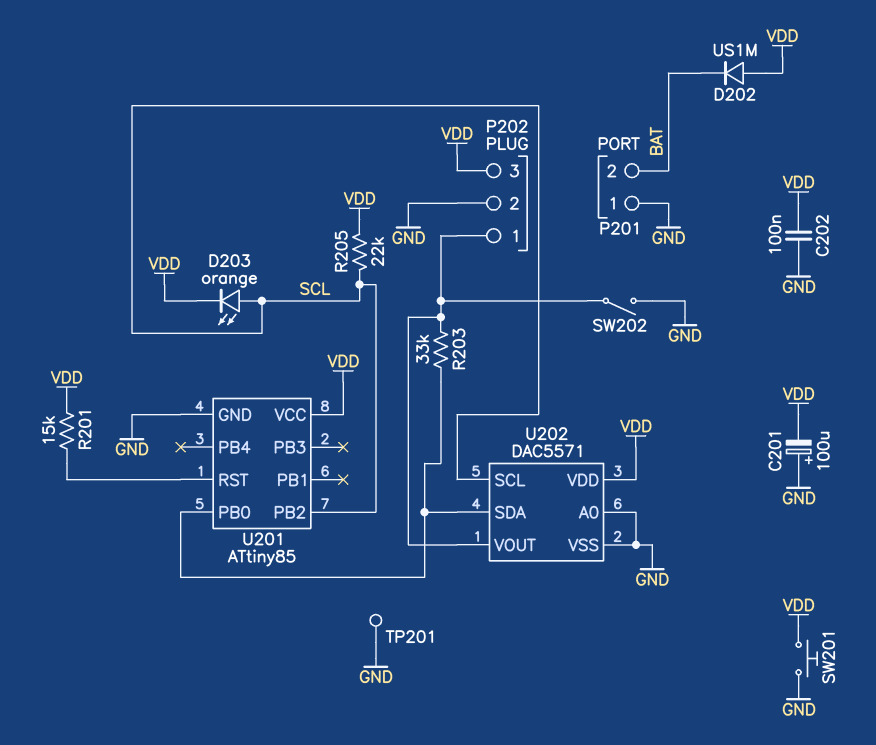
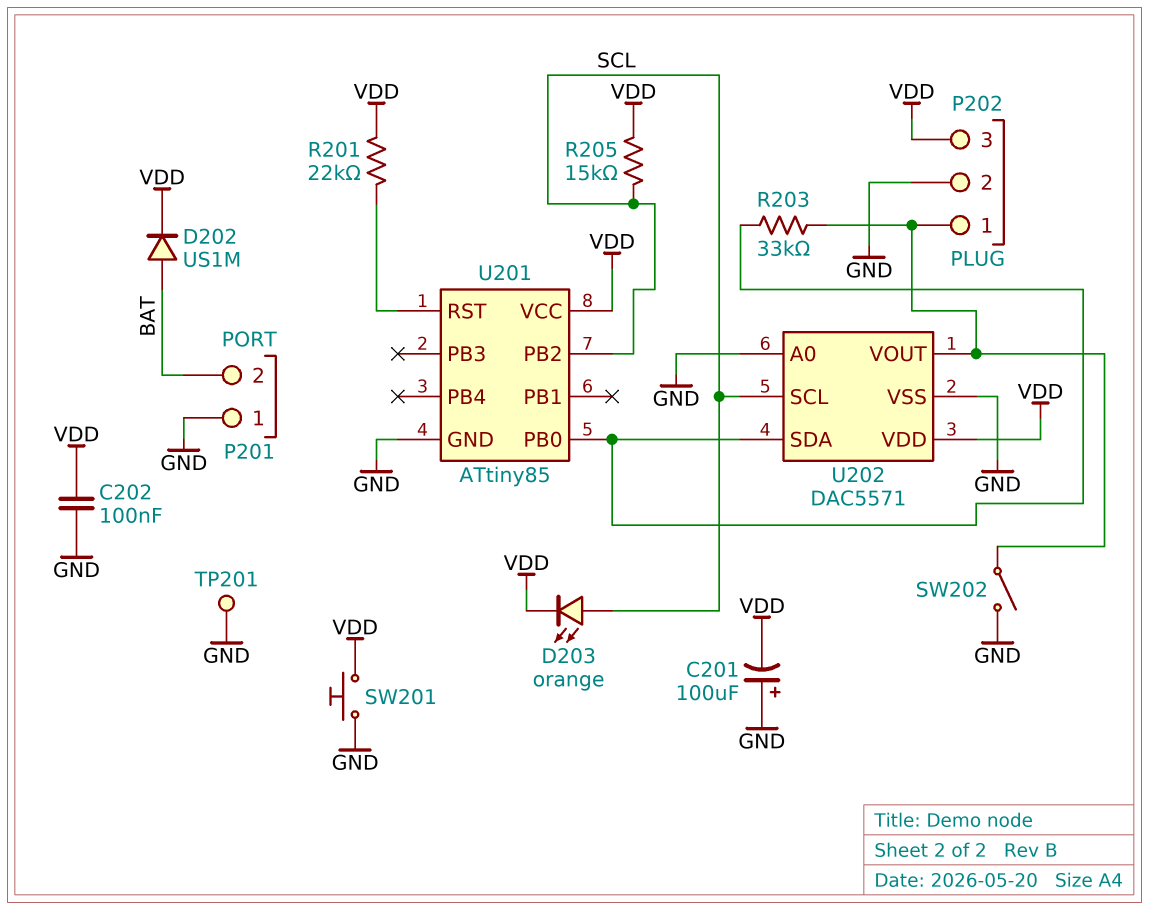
D202: diode US1M (A VDD, K BAT) -> diode US1M (A BAT, K VDD)
R201: 15k (U201/RST, VDD) -> 22k (U201/RST, VDD)
R205: 22k (SCL, VDD) -> 15k (SCL, VDD)

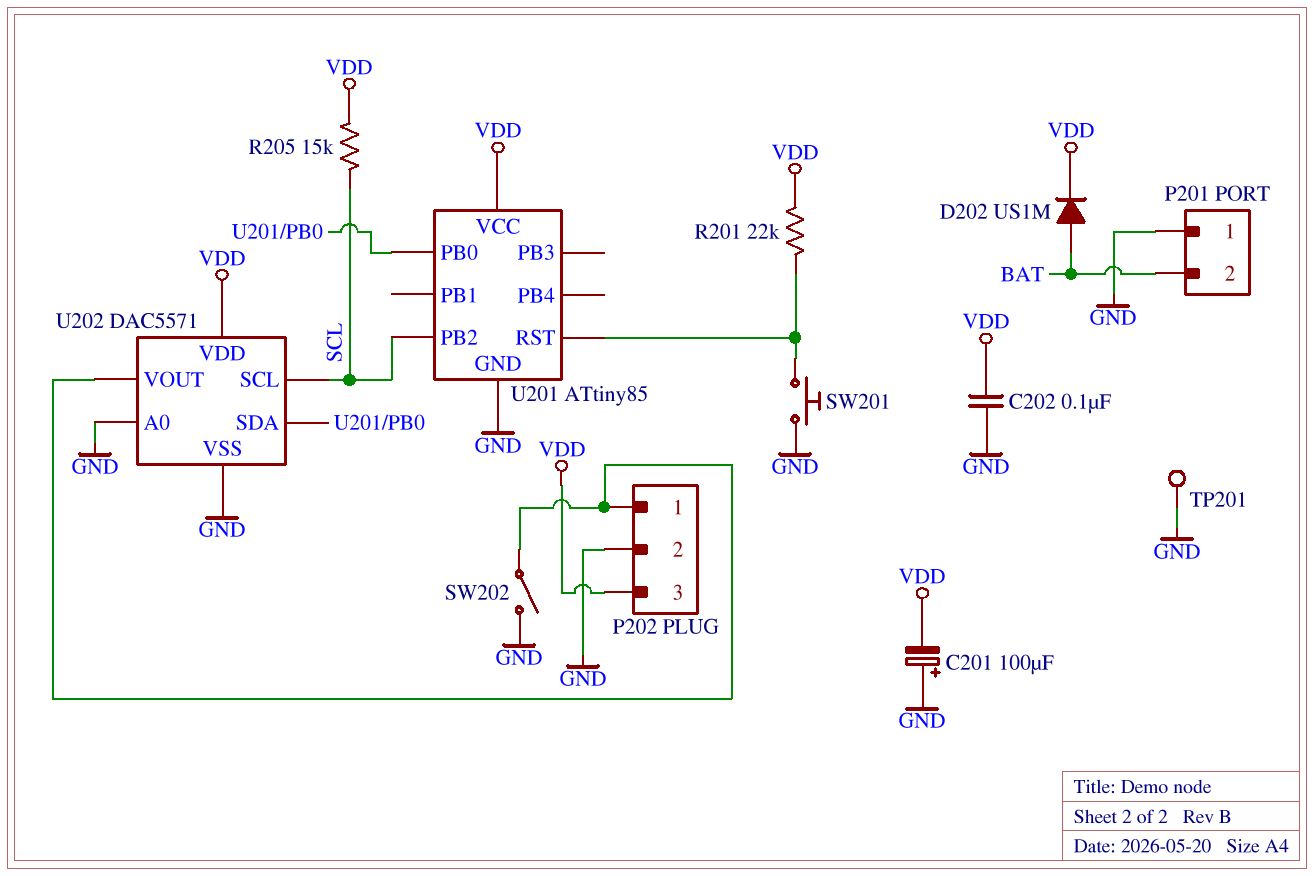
D203: LED orange (A SCL, K VDD) -> none
R203: 33k (P202/1, U201/PB0) -> none
SW201: button (GND, VDD) -> button (GND, U201/RST)

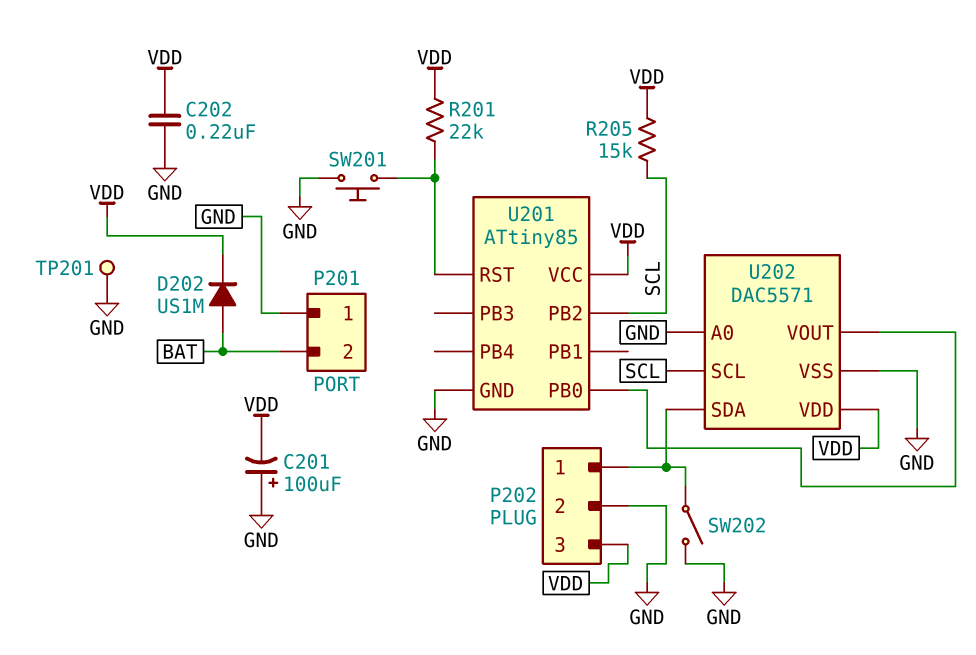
C202: 100nF (GND, VDD) -> 220nF (GND, VDD)
U202 pin SDA: U201/PB0 -> P202/1
U202 pin VOUT: P202/1 -> U201/PB0

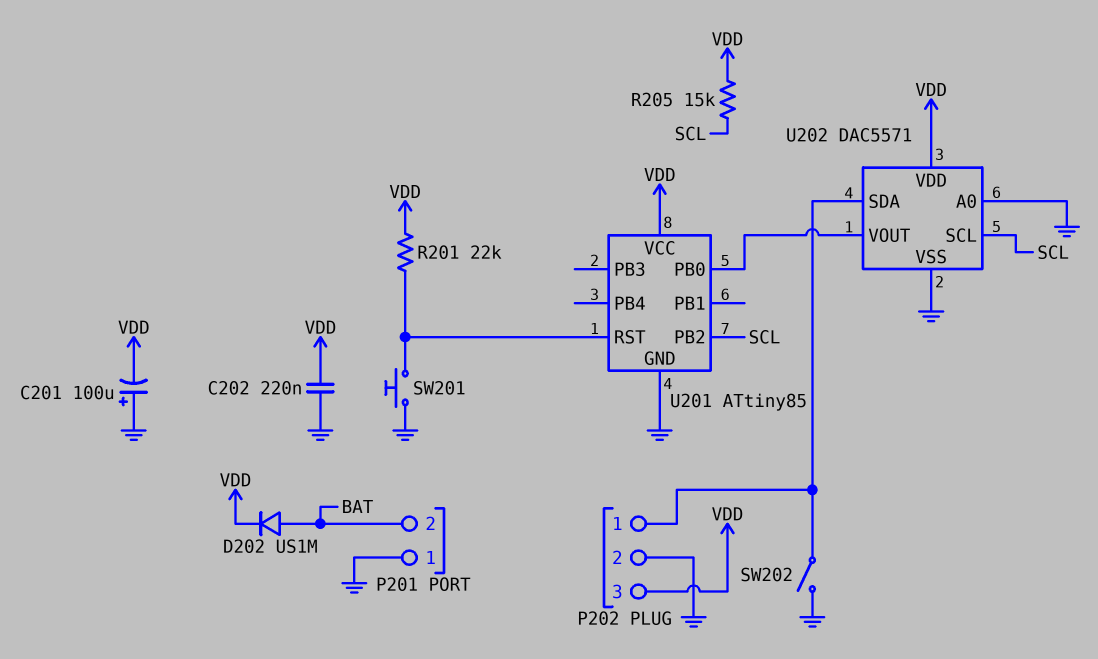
TP201: test point (GND) -> none

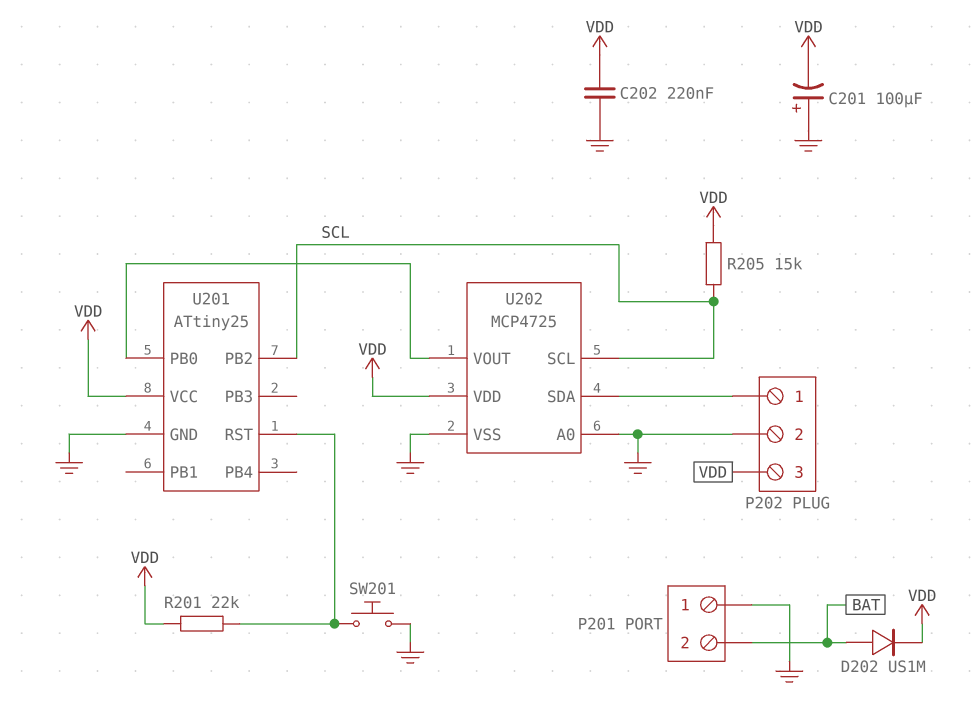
SW202: switch (GND, P202/1) -> none
U201: ATtiny85 -> ATtiny25
U202: DAC5571 -> MCP4725

